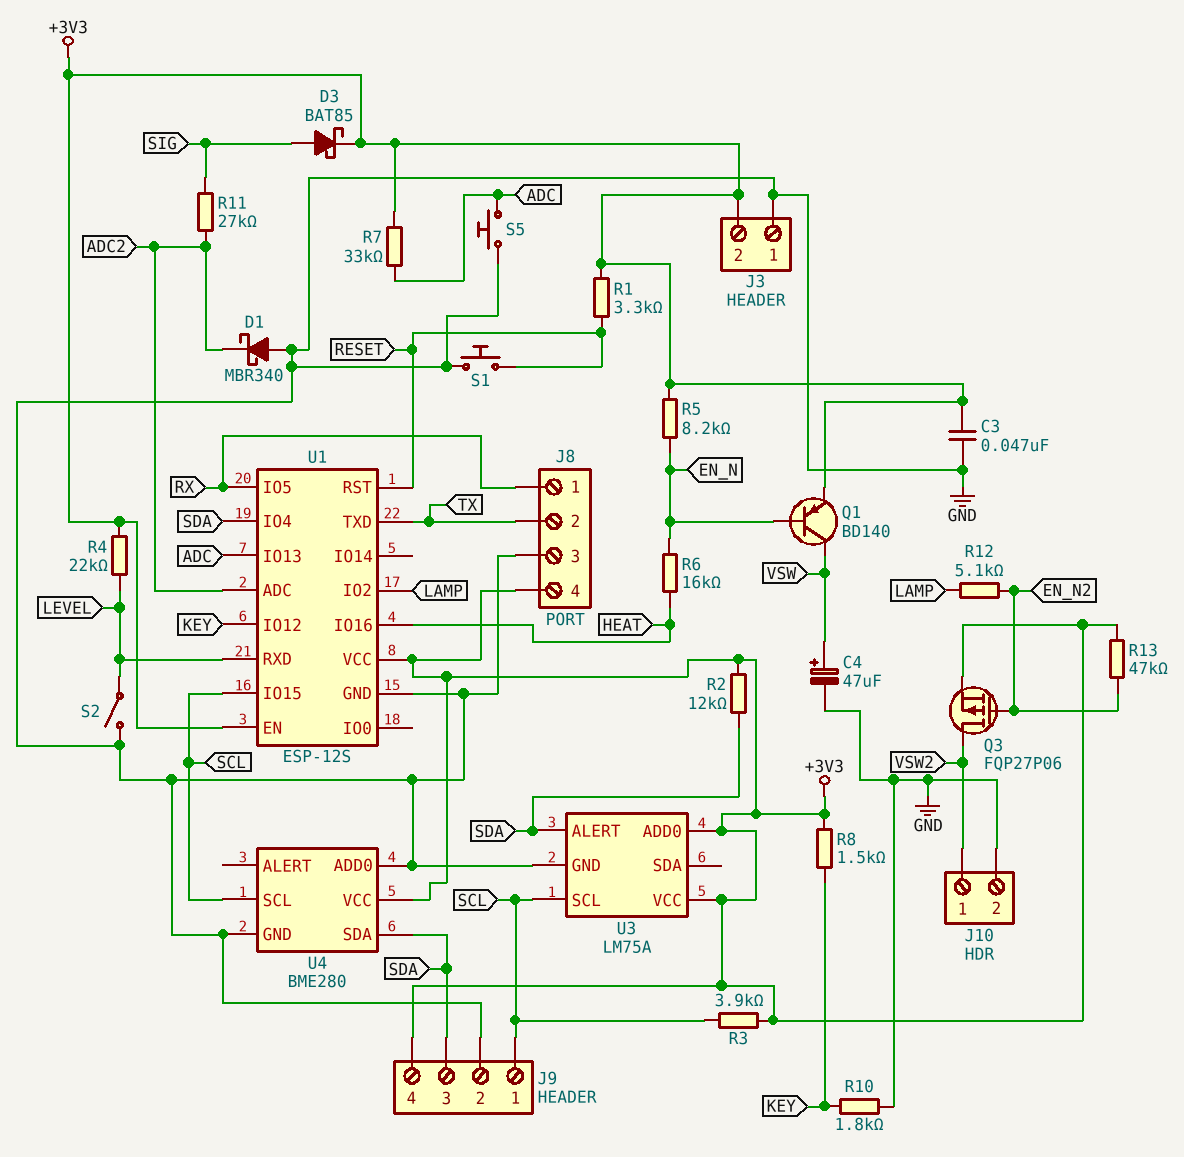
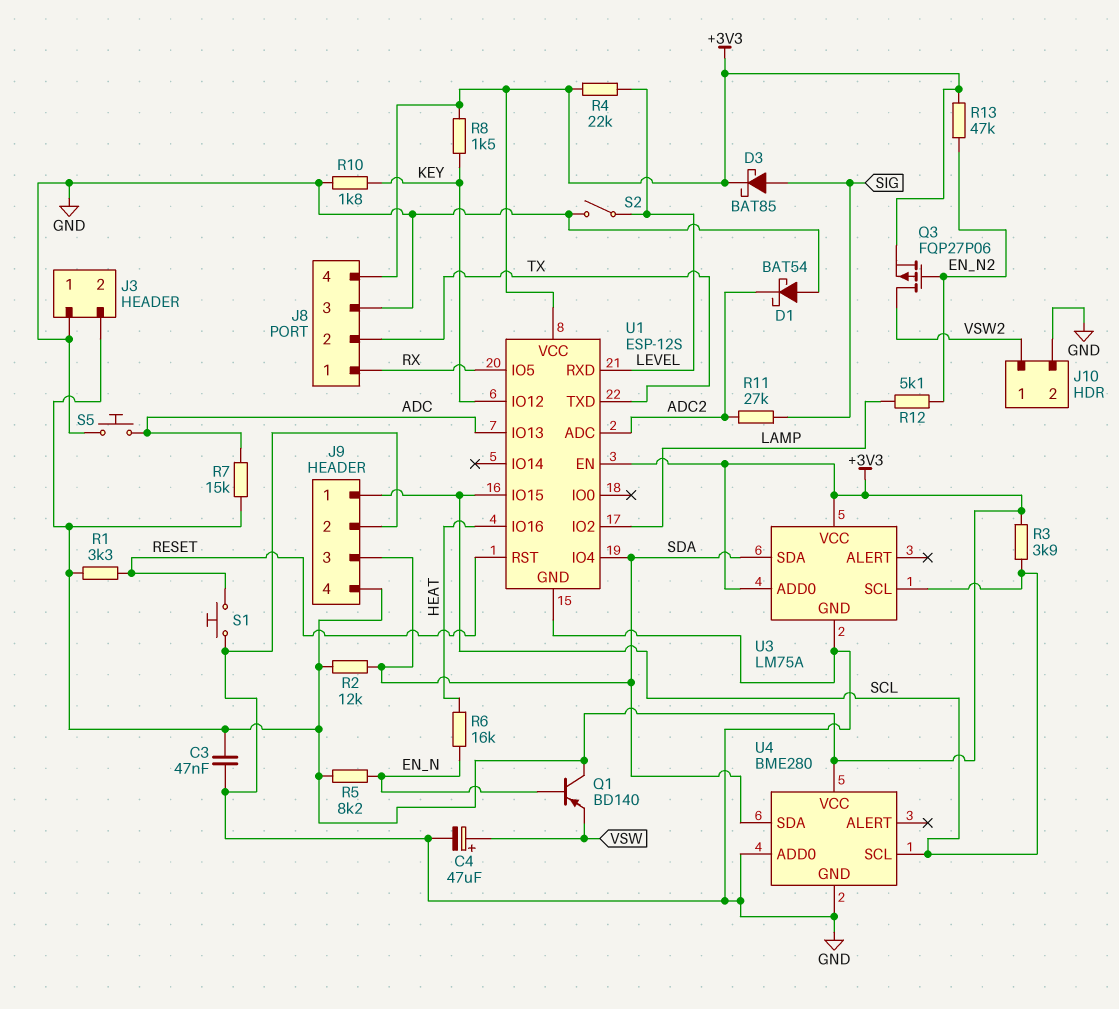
D1: schottky MBR340 (A GND, K ADC2) -> schottky BAT54 (A GND, K ADC2)
Q1: PNP BD140 (B EN_N, C VSW, E +3V3) -> PNP BD140 (B EN_N, C +3V3, E VSW)
R7: 33k (+3V3, ADC) -> 15k (+3V3, ADC)
U3 pin ALERT: SDA -> none
U3 pin SDA: none -> SDA

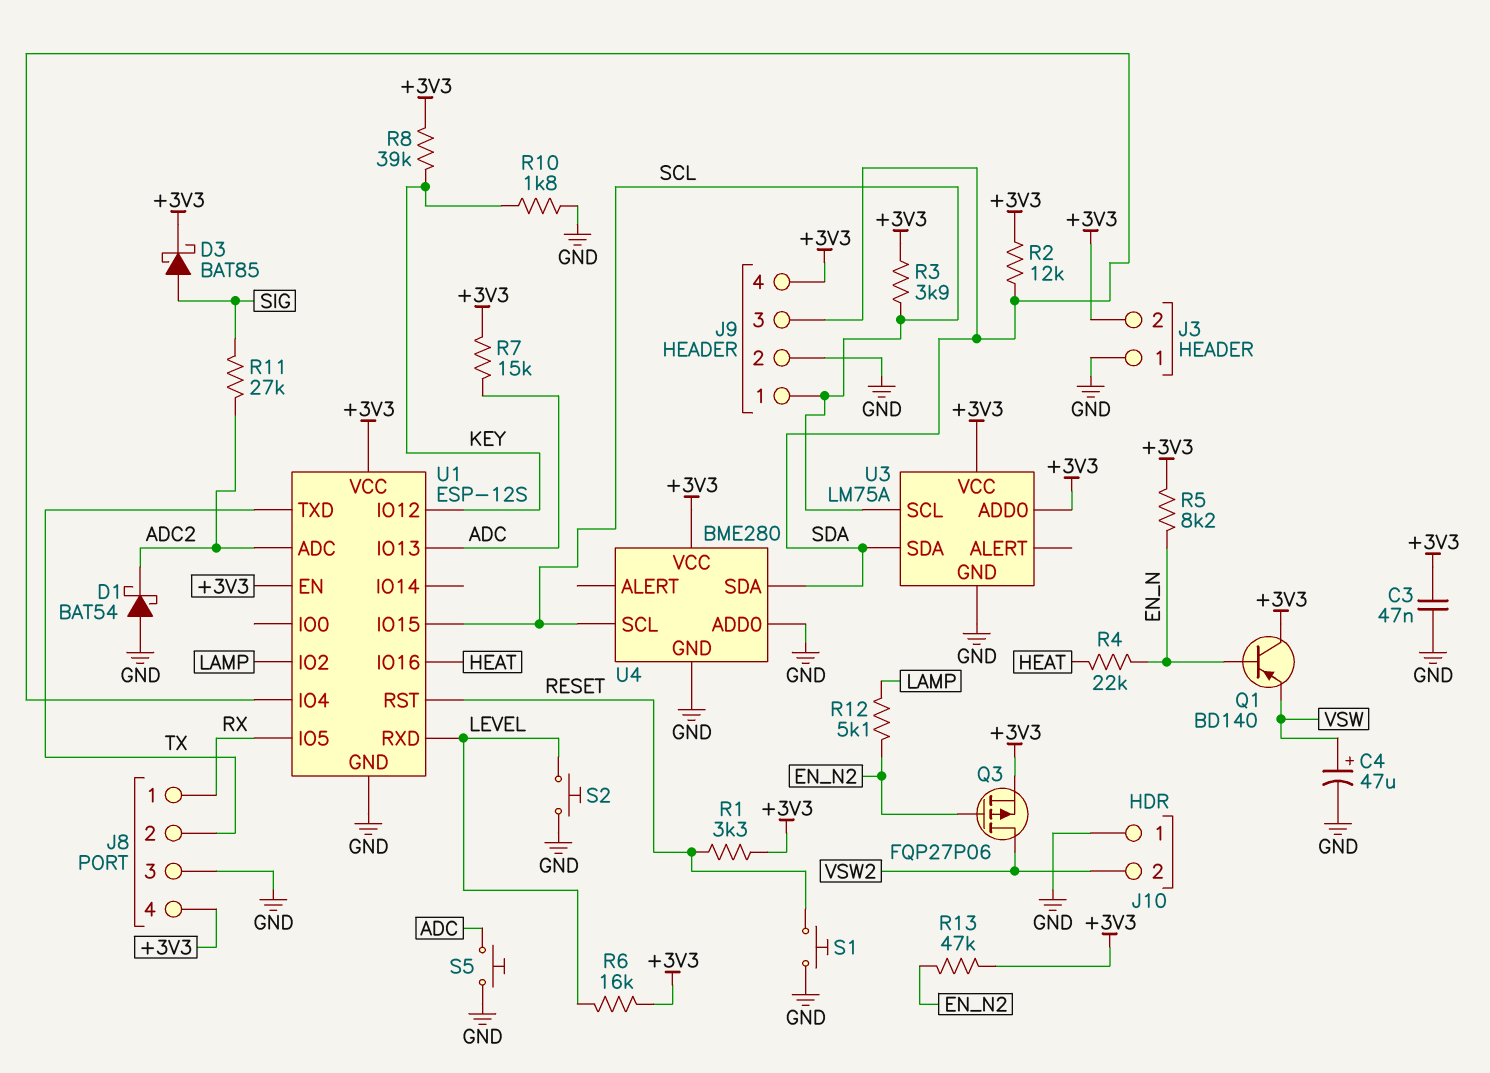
J10 pin 1: VSW2 -> GND
J10 pin 2: GND -> VSW2
R4: 22k (+3V3, LEVEL) -> 22k (EN_N, HEAT)
R6: 16k (EN_N, HEAT) -> 16k (+3V3, LEVEL)
R8: 1.5k (+3V3, KEY) -> 39k (+3V3, KEY)
S2: switch (GND, LEVEL) -> button (GND, LEVEL)

